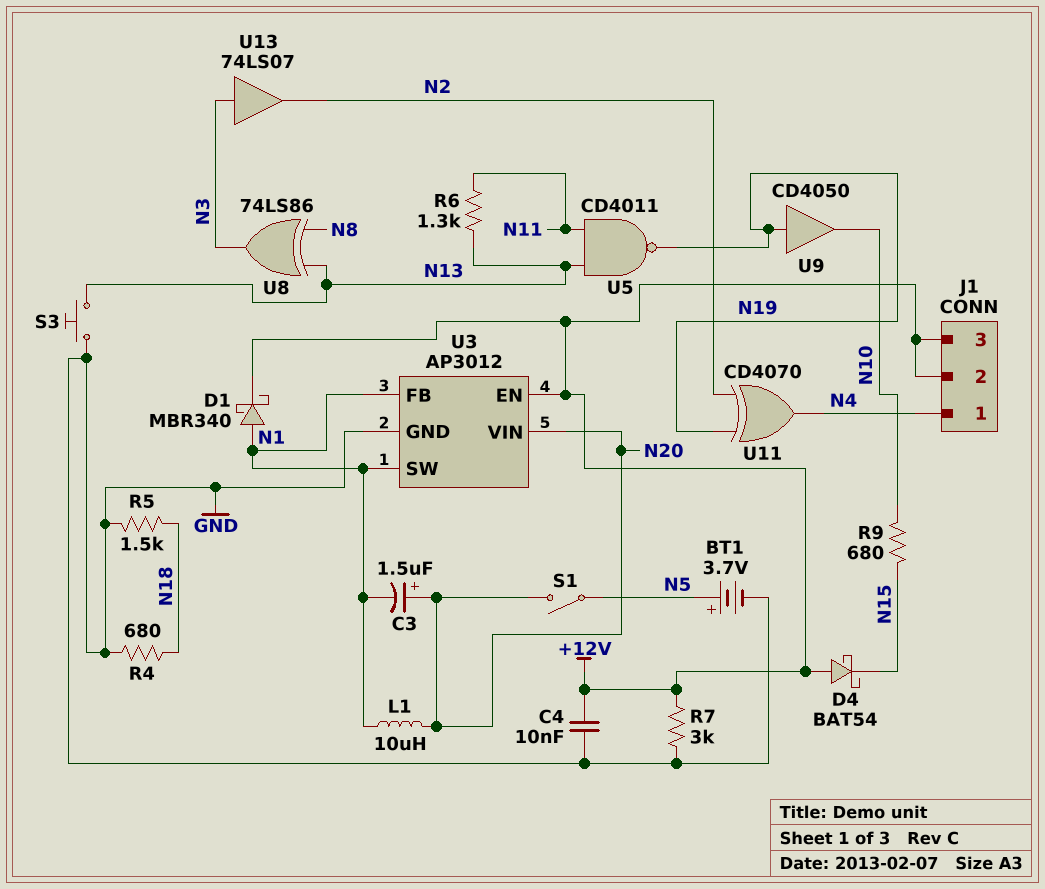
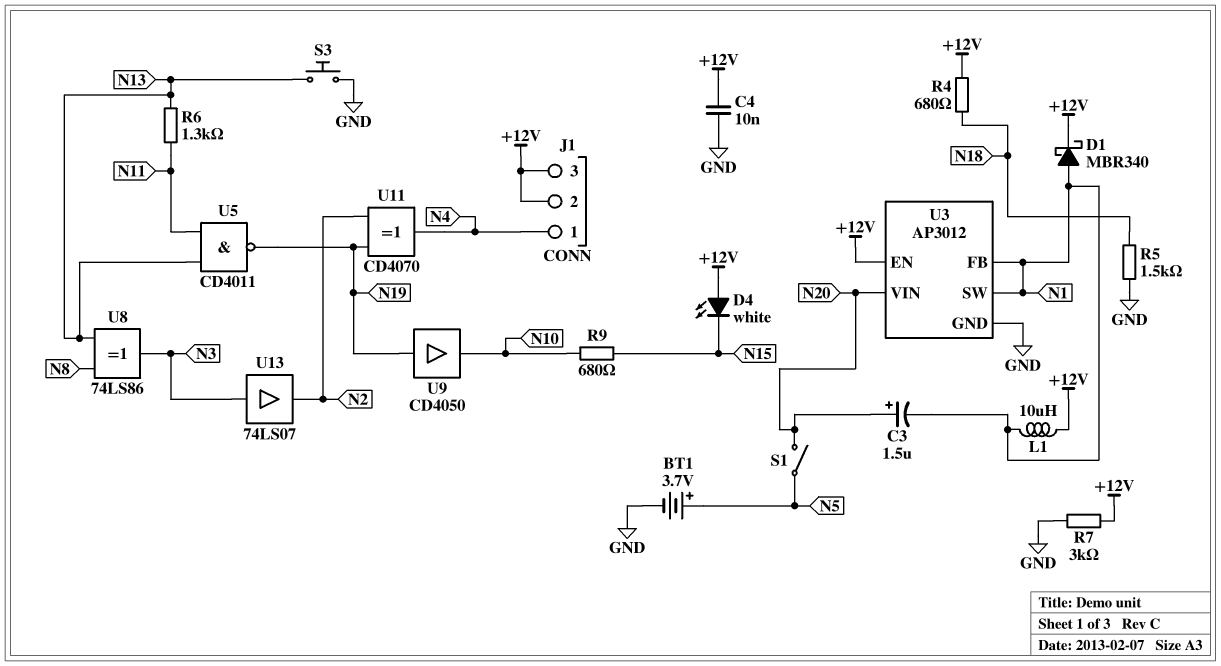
D4: schottky BAT54 (A +12V, K N15) -> LED white (A +12V, K N15)
L1: 10uH (N1, N20) -> 10uH (+12V, N1)
R4: 680 (GND, N18) -> 680 (+12V, N18)

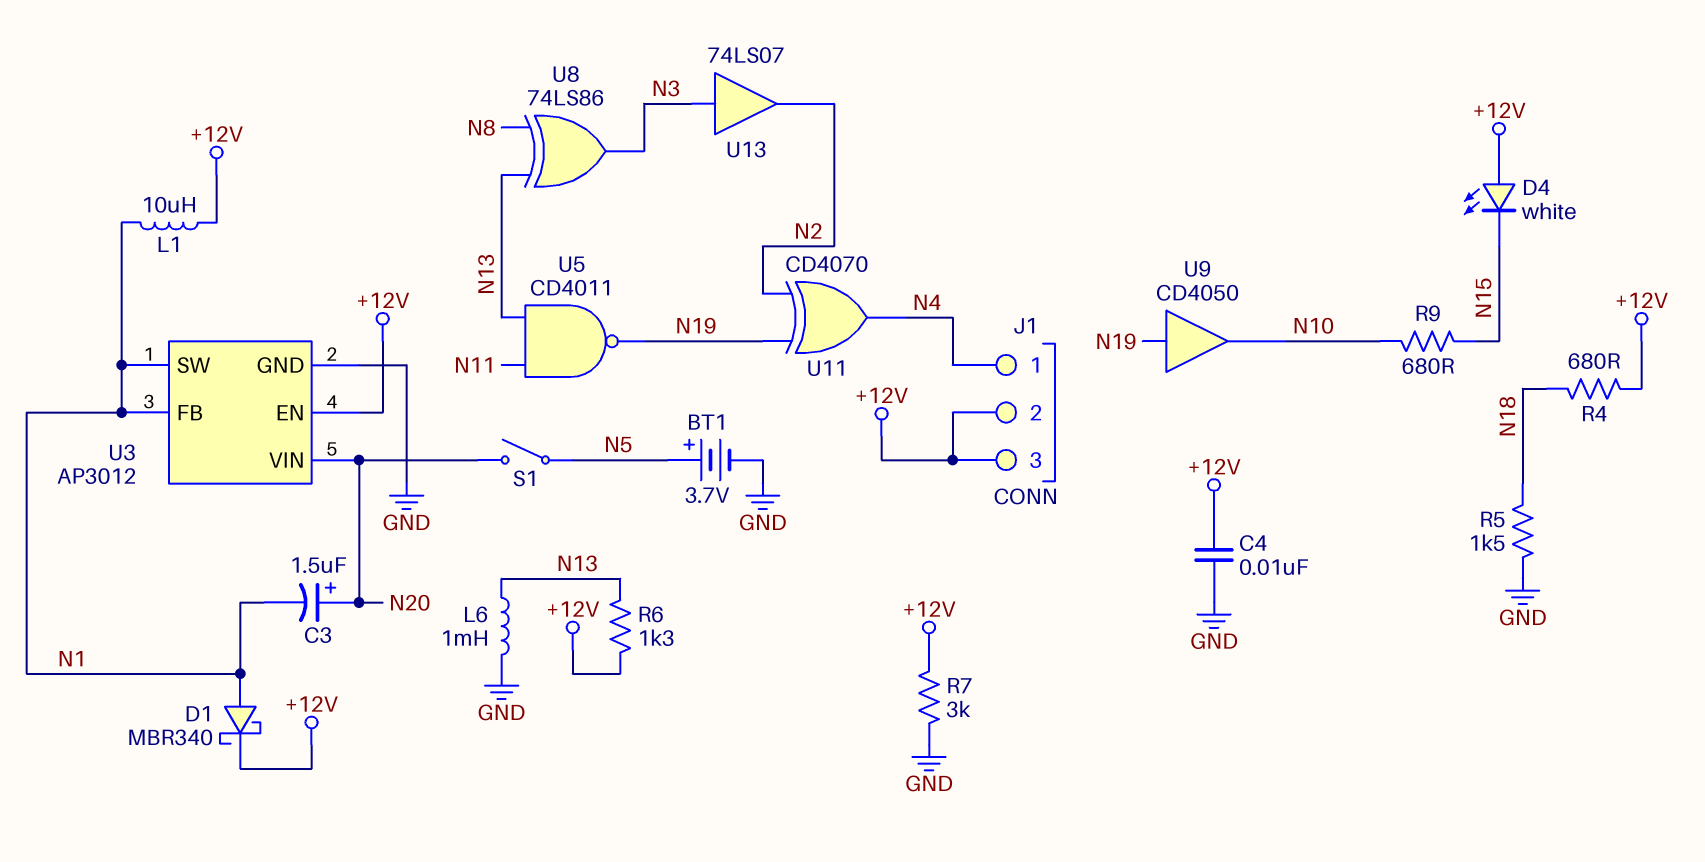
L6: none -> 1mH (GND, N13)
R6: 1.3k (N11, N13) -> 1.3k (+12V, N13)
S3: button (GND, N13) -> none

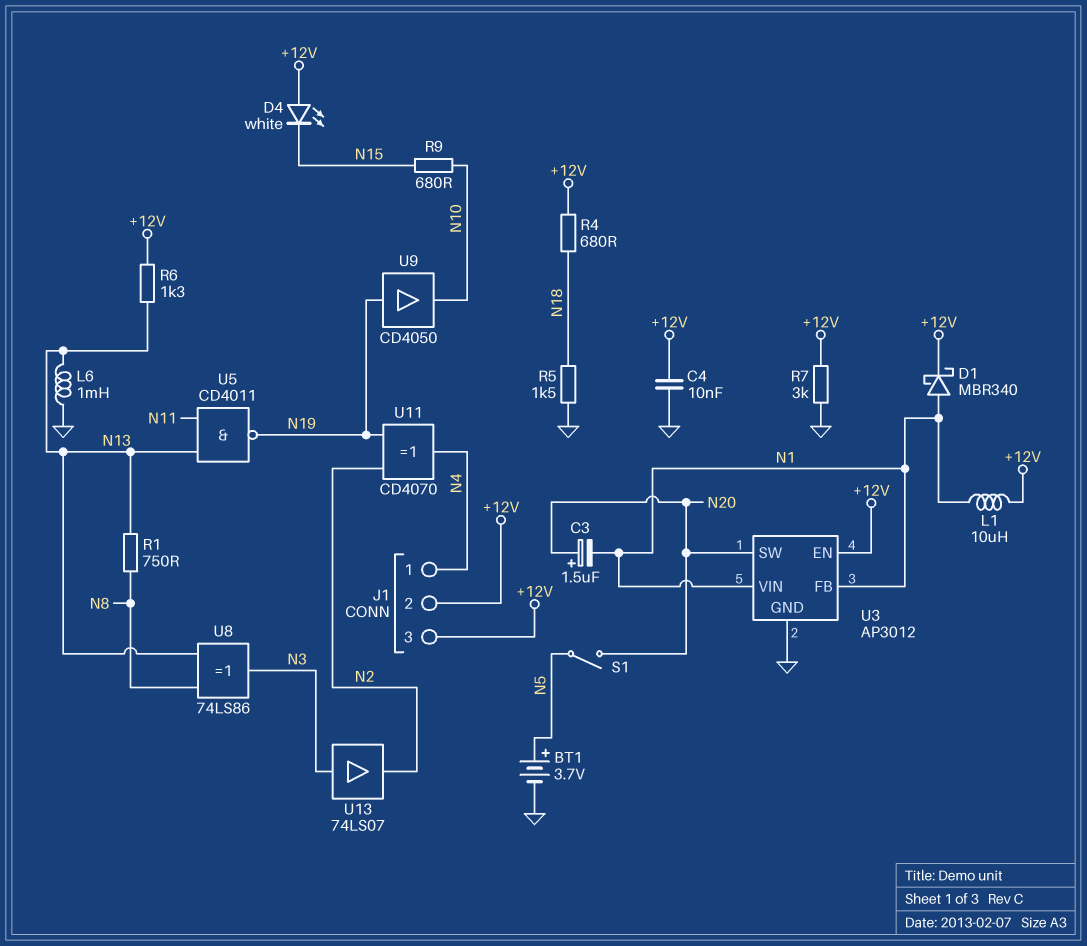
R1: none -> 750 (N8, N13)
U3 pin SW: N1 -> N20
U3 pin VIN: N20 -> N1

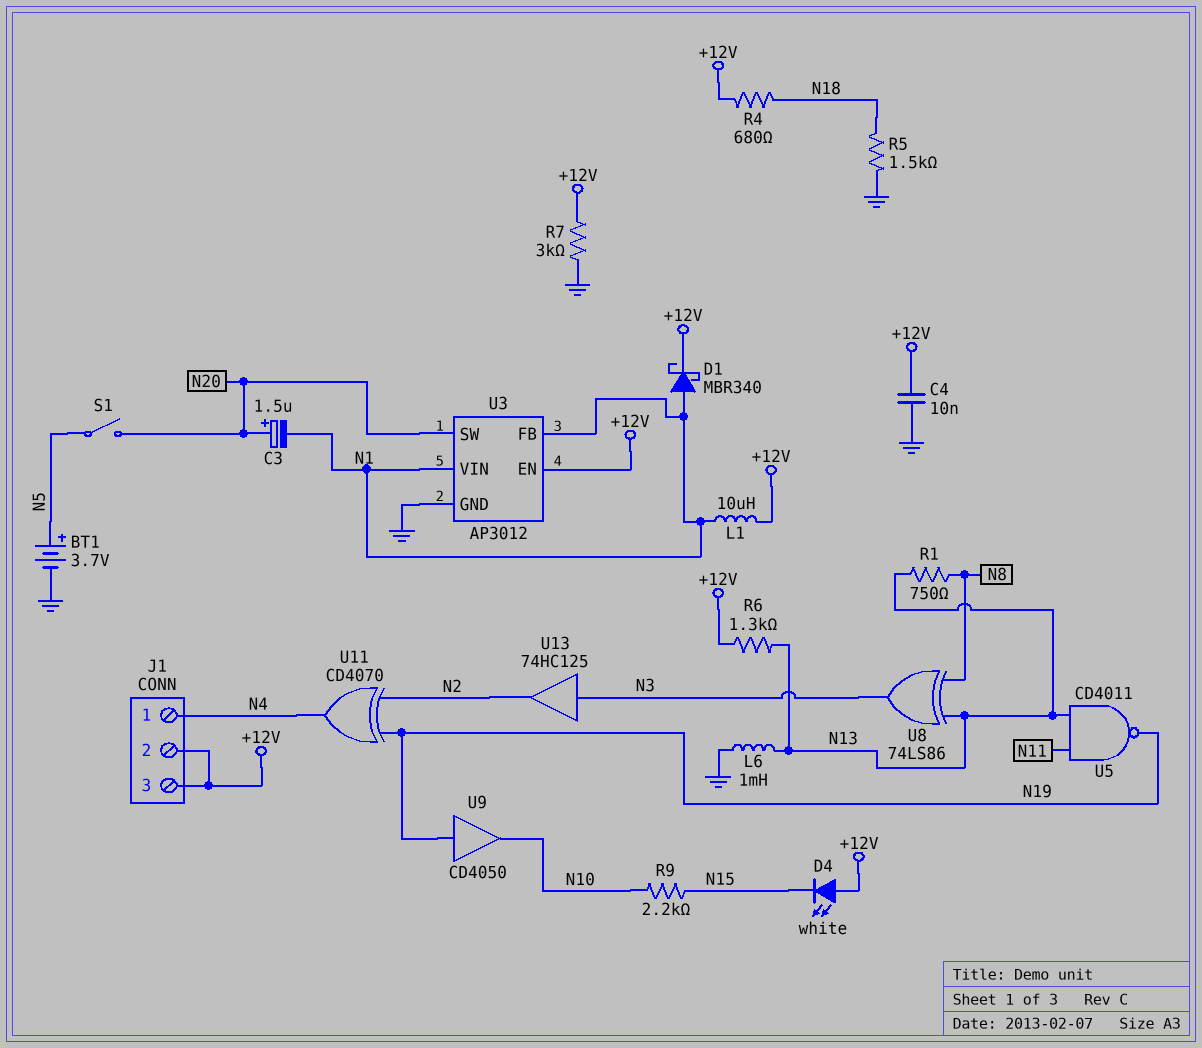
R9: 680 (N10, N15) -> 2.2k (N10, N15)
U13: buffer 74LS07 (in N3, out N2) -> buffer 74HC125 (in N3, out N2)

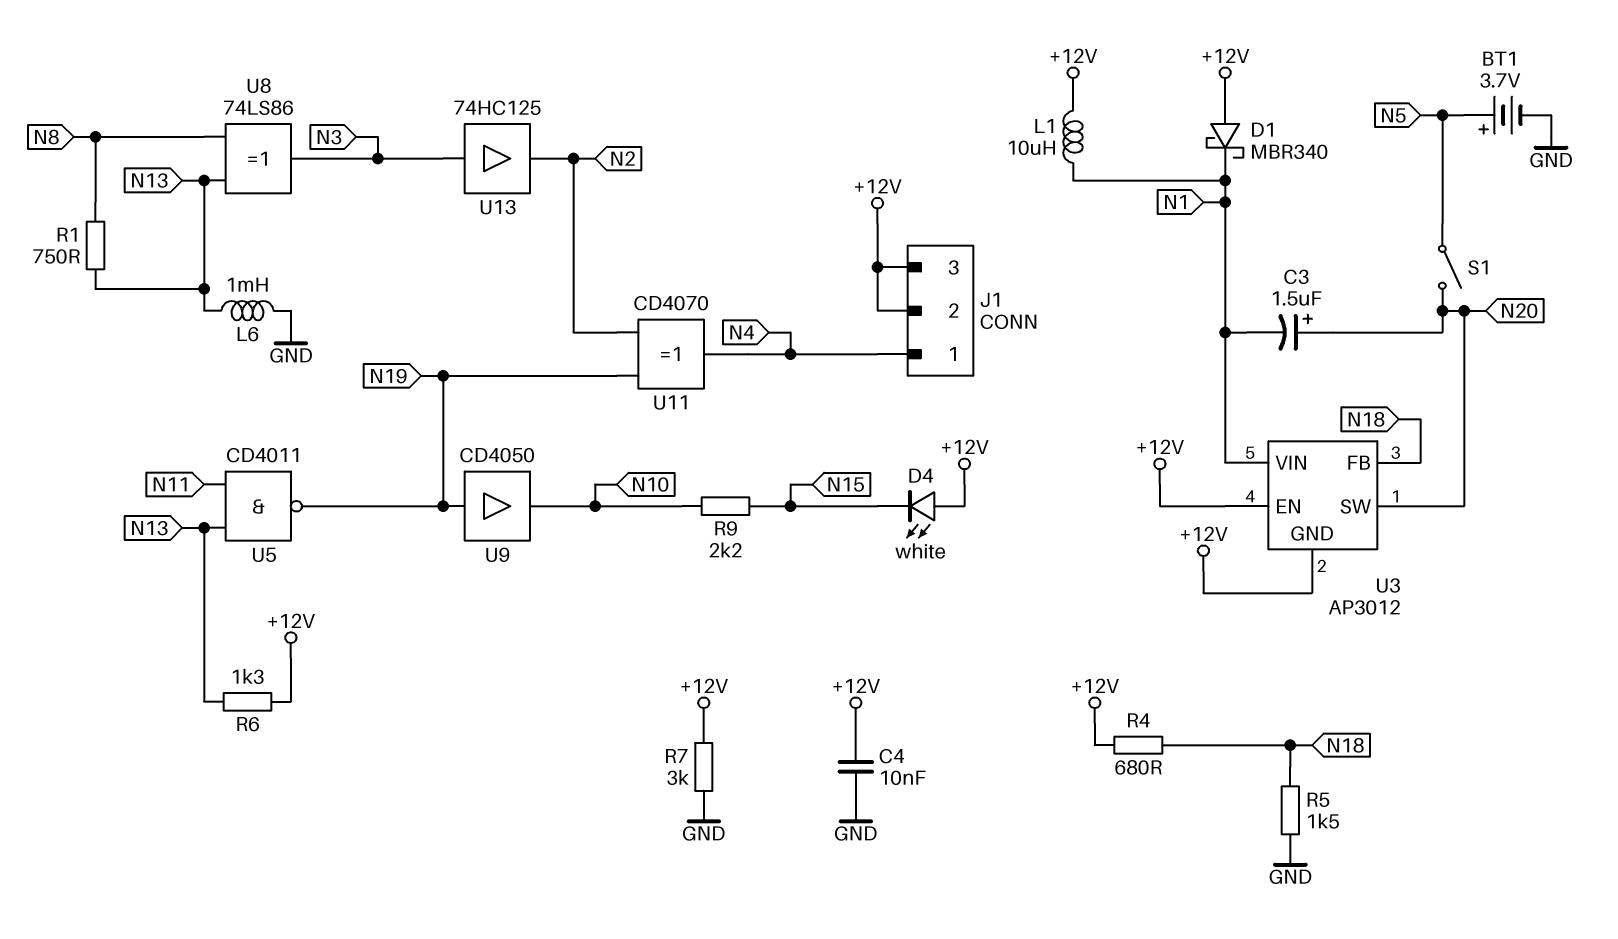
D1: schottky MBR340 (A N1, K +12V) -> schottky MBR340 (A +12V, K N1)
U3 pin FB: N1 -> N18
U3 pin GND: GND -> +12V

